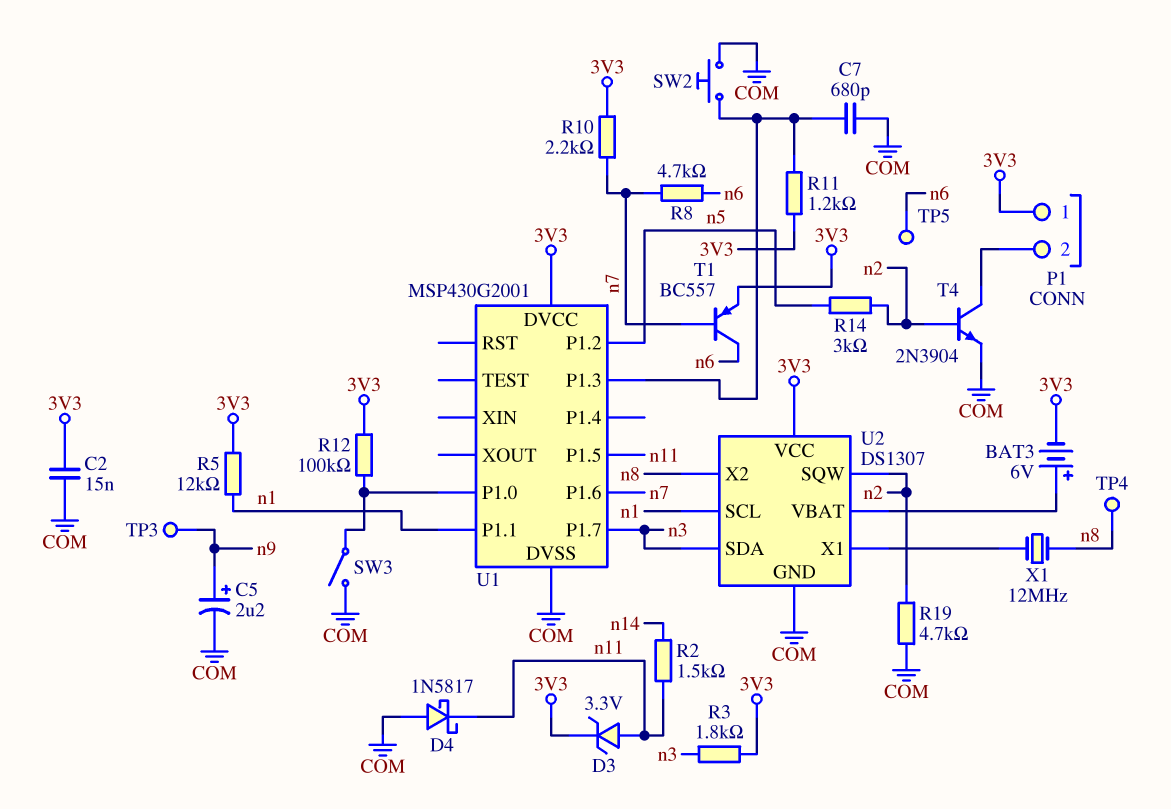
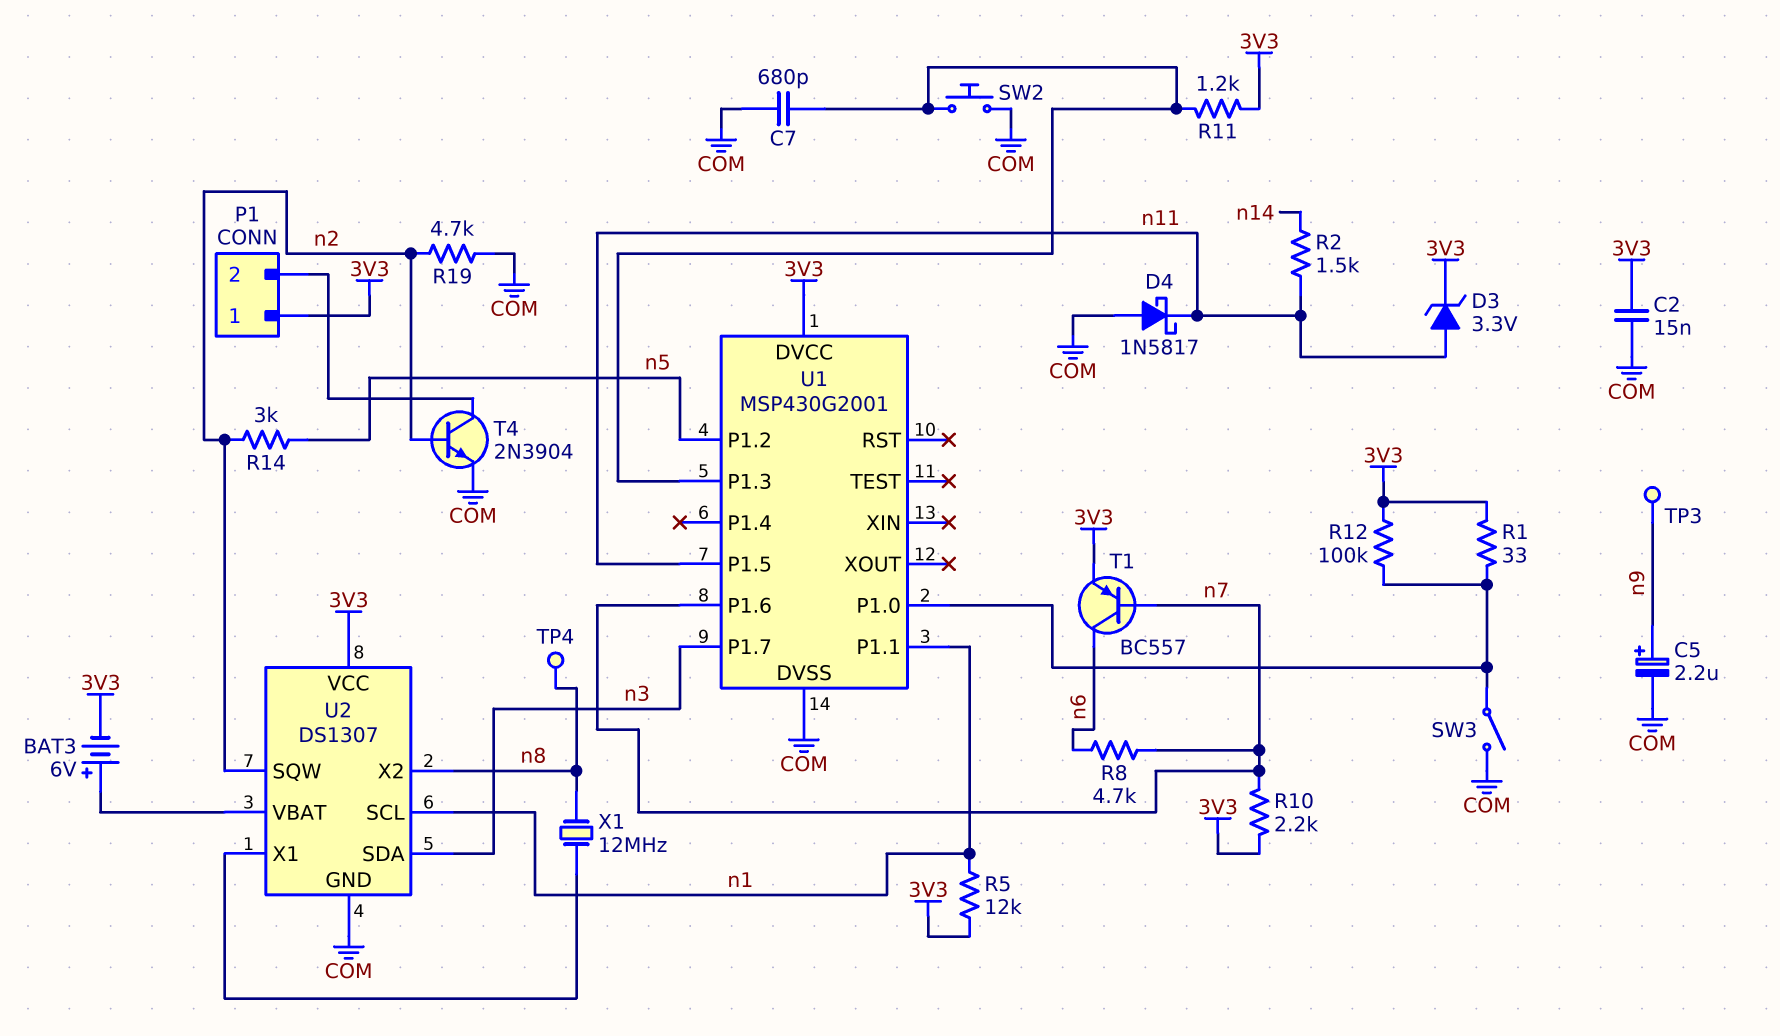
R1: none -> 33 (3V3, U1/P1.0)
R3: 1.8k (3V3, n3) -> none
TP5: test point (n6) -> none

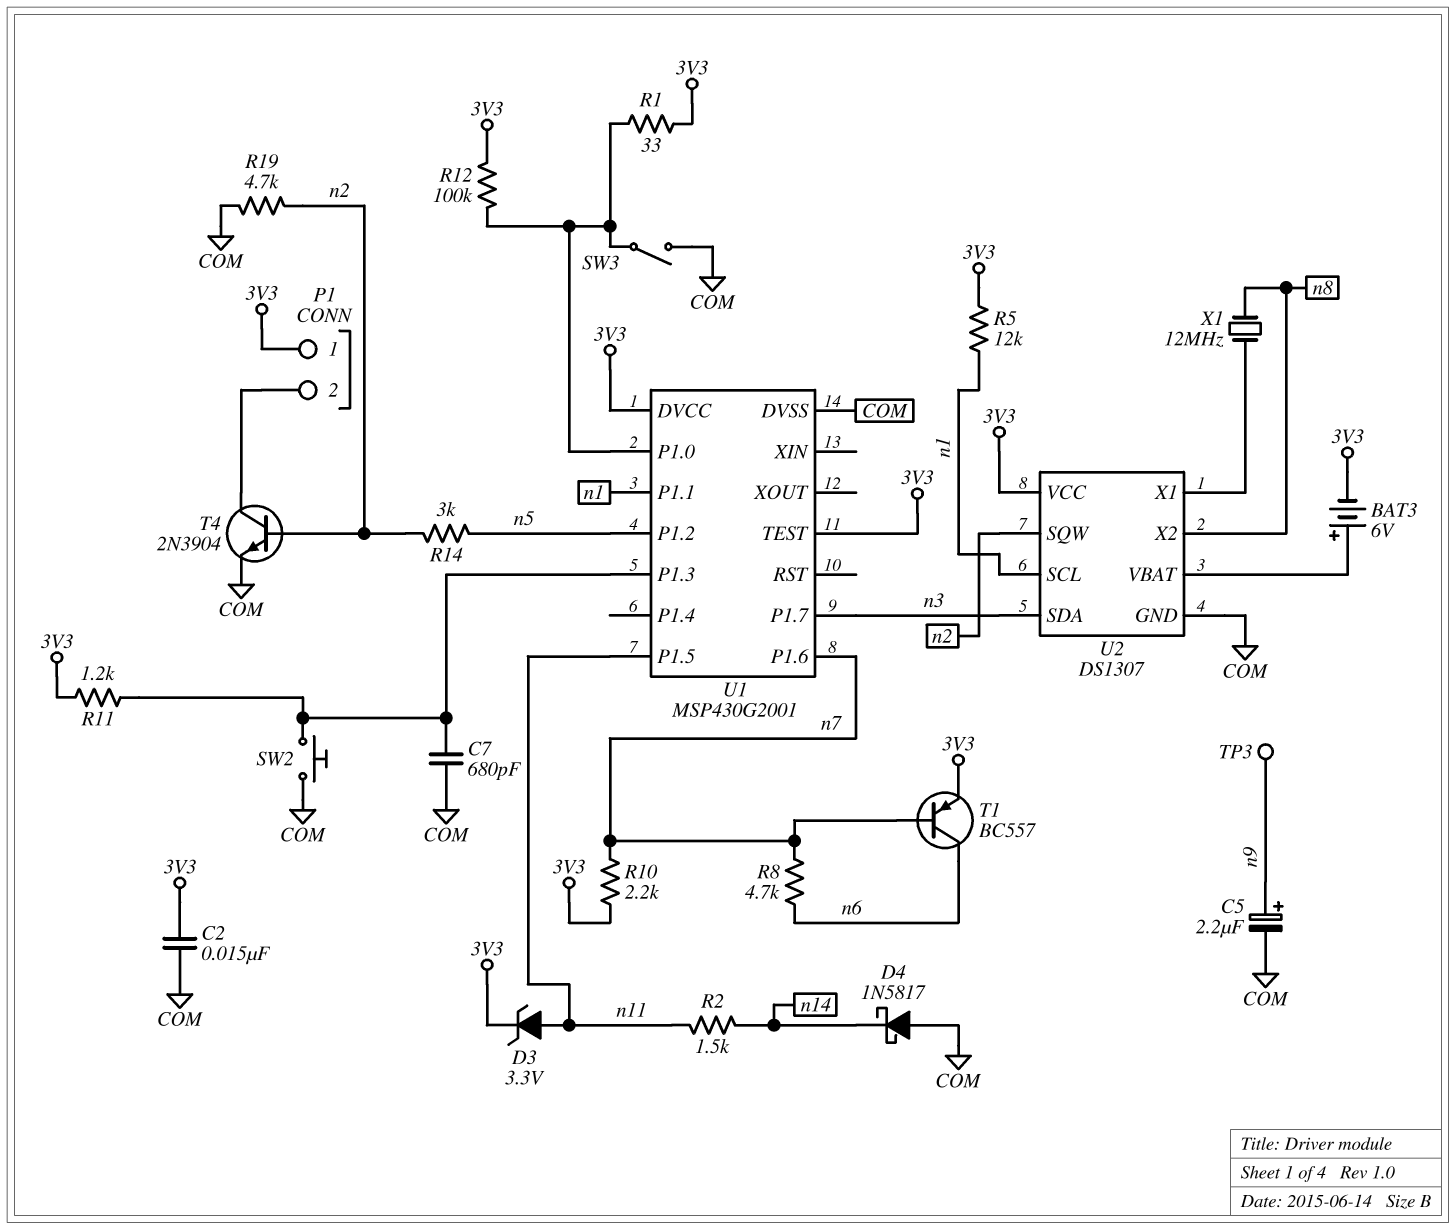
D4: schottky 1N5817 (A COM, K n11) -> schottky 1N5817 (A COM, K n14)
TP4: test point (n8) -> none
U1 pin TEST: none -> 3V3

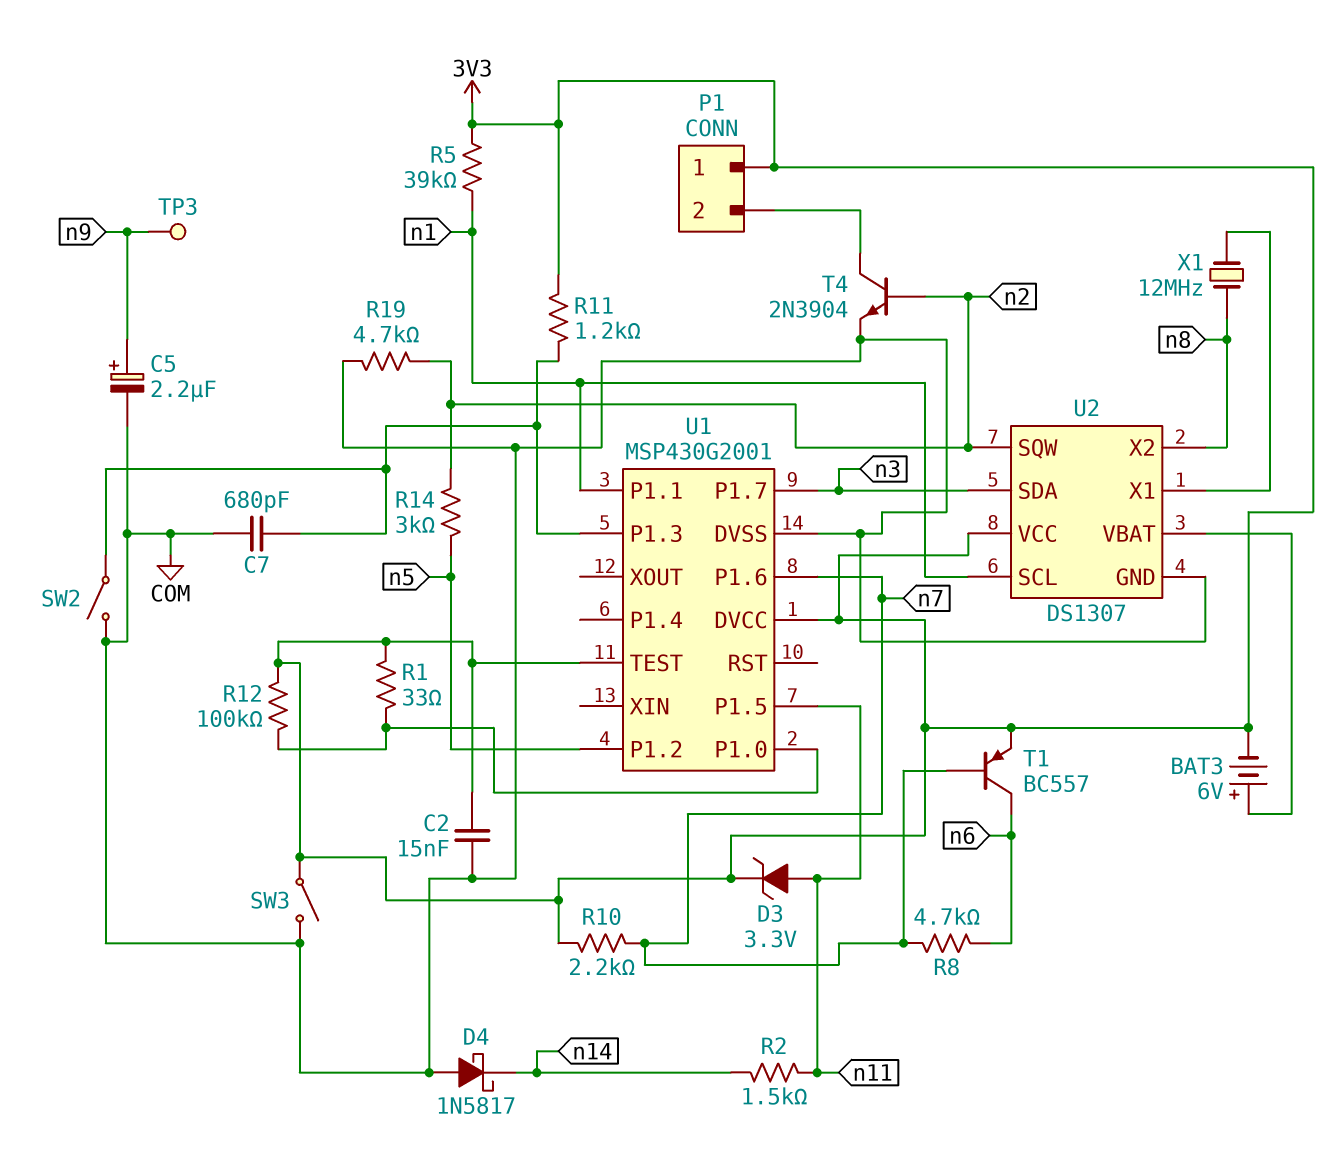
R5: 12k (3V3, n1) -> 39k (3V3, n1)
SW2: button (COM, U1/P1.3) -> switch (COM, U1/P1.3)
SW3: switch (COM, U1/P1.0) -> switch (3V3, COM)

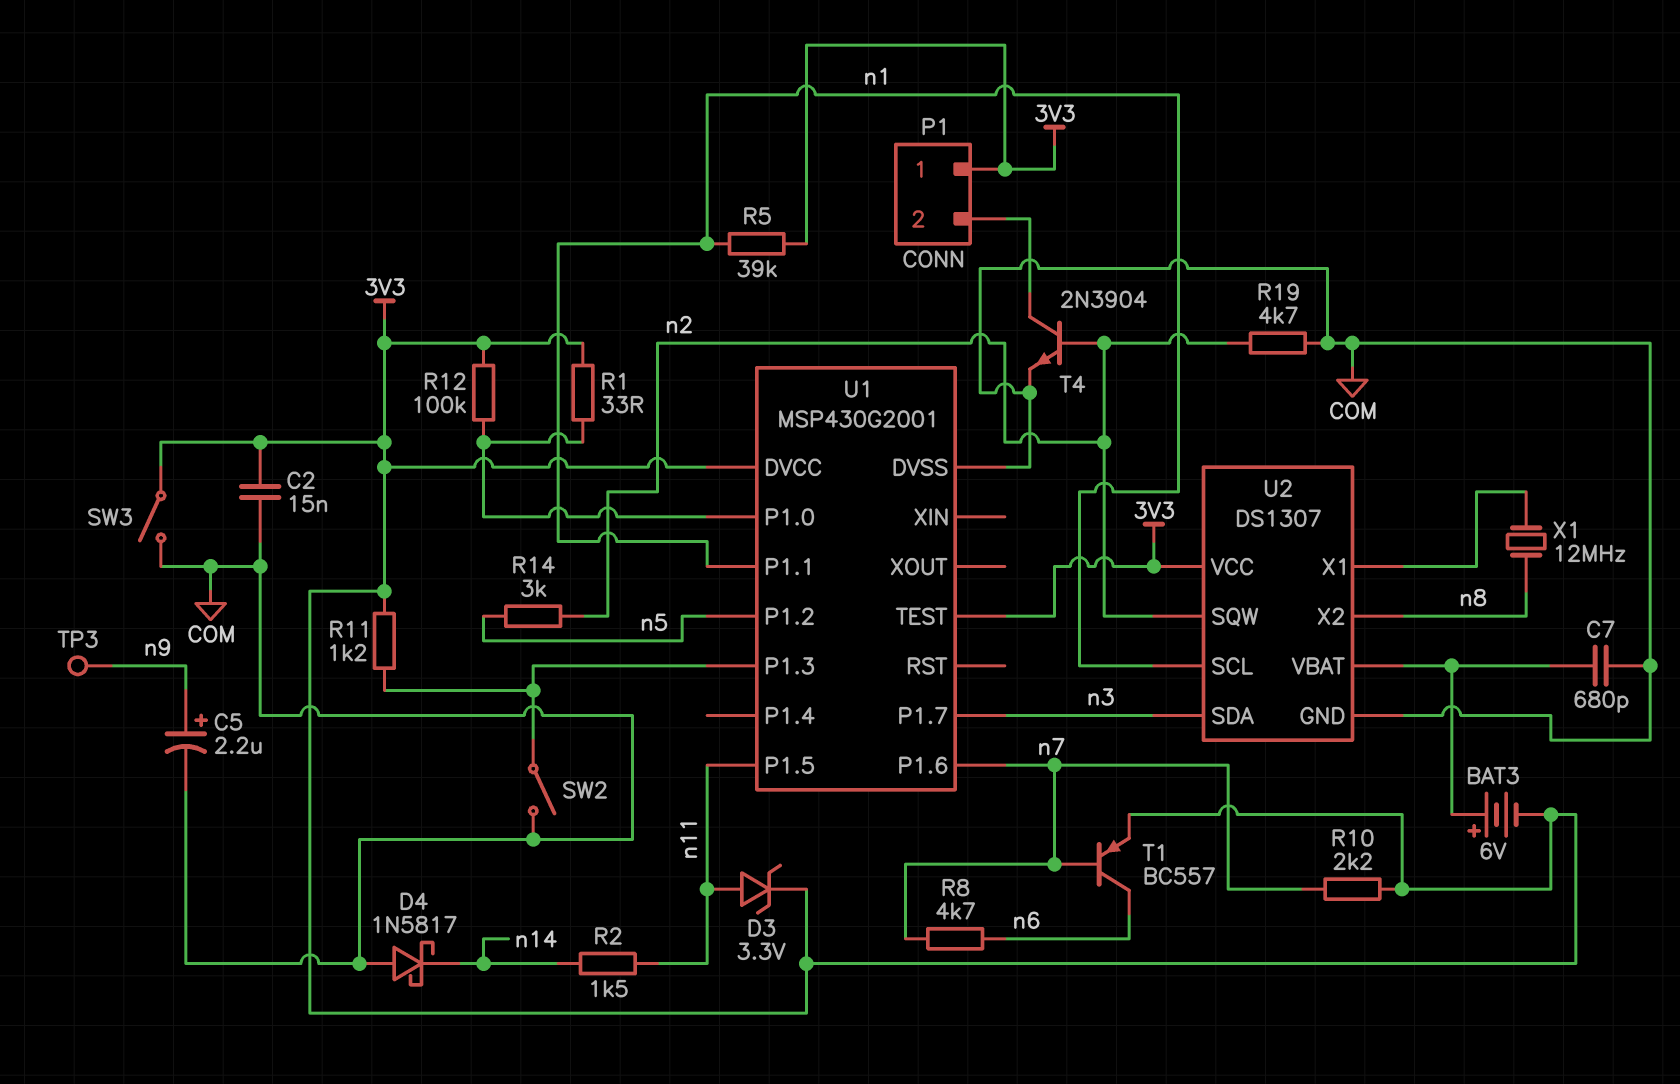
C7: 680pF (COM, U1/P1.3) -> 680pF (COM, U2/VBAT)

